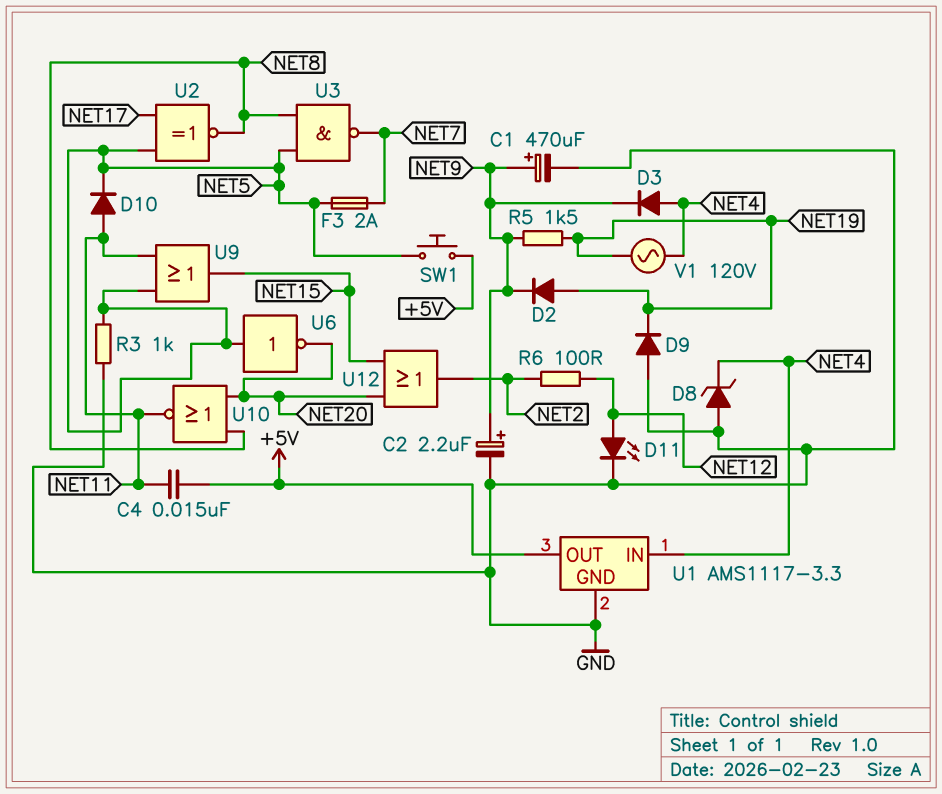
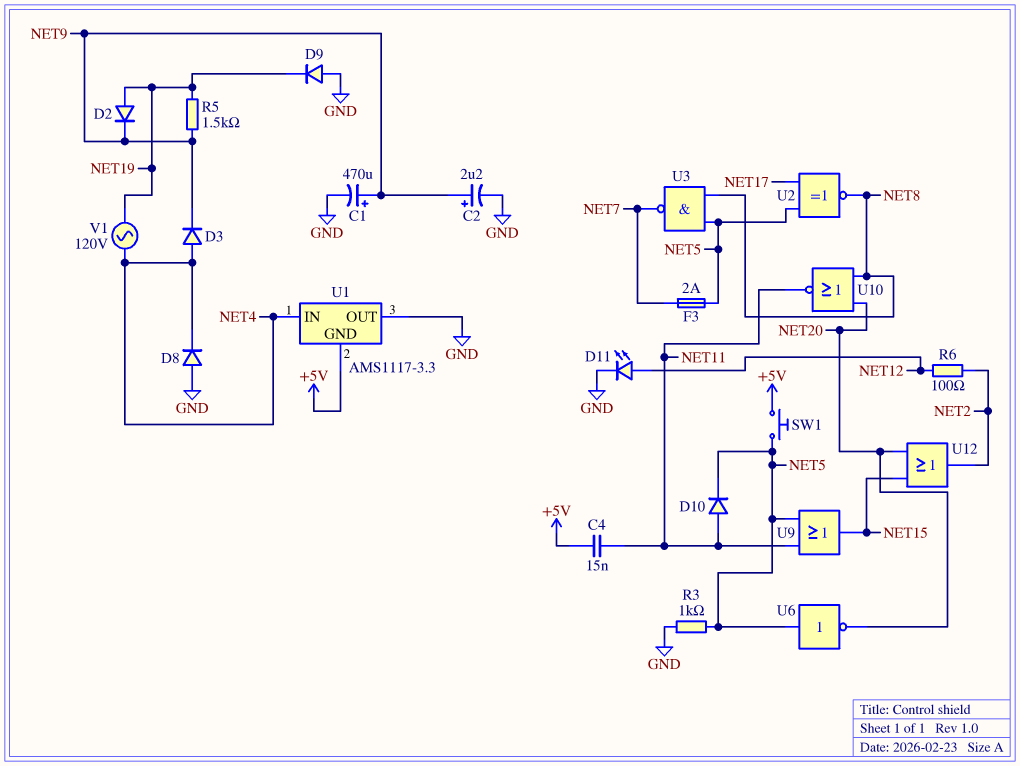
D8: zener (A GND, K NET4) -> diode (A GND, K NET4)
U1 pin GND: GND -> +5V
U1 pin OUT: +5V -> GND

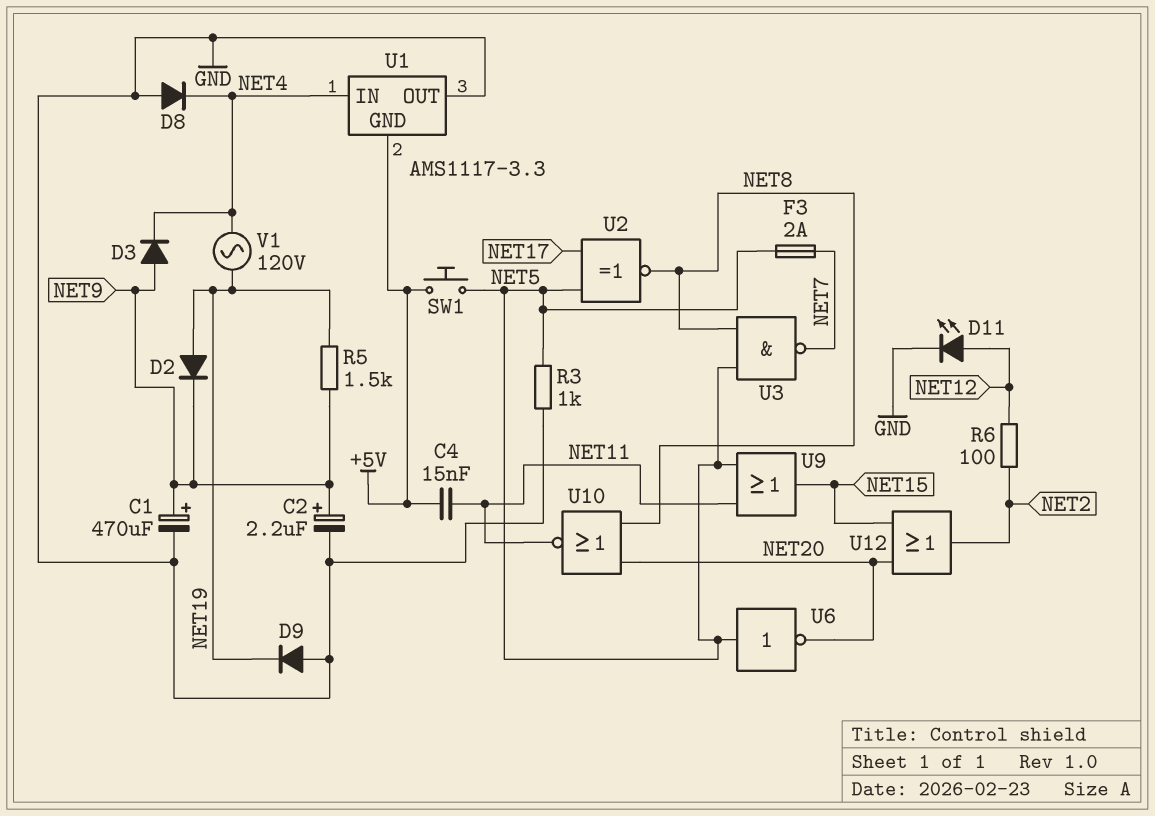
D3: diode (A NET4, K NET9) -> diode (A NET9, K NET4)
D10: diode (A NET11, K NET5) -> none

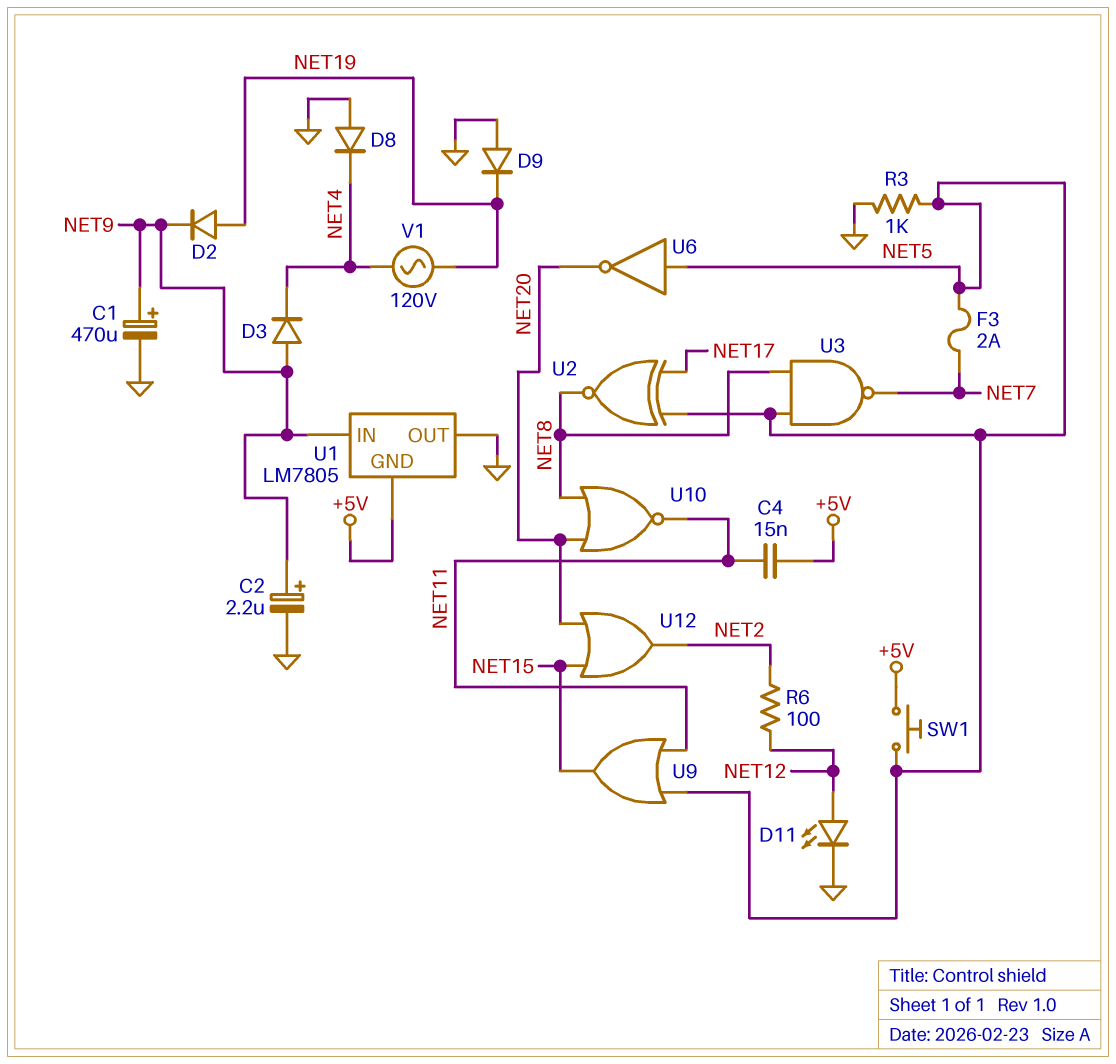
R5: 1.5k (NET9, NET19) -> none
U1: AMS1117-3.3 -> LM7805
U1 pin IN: NET4 -> NET9

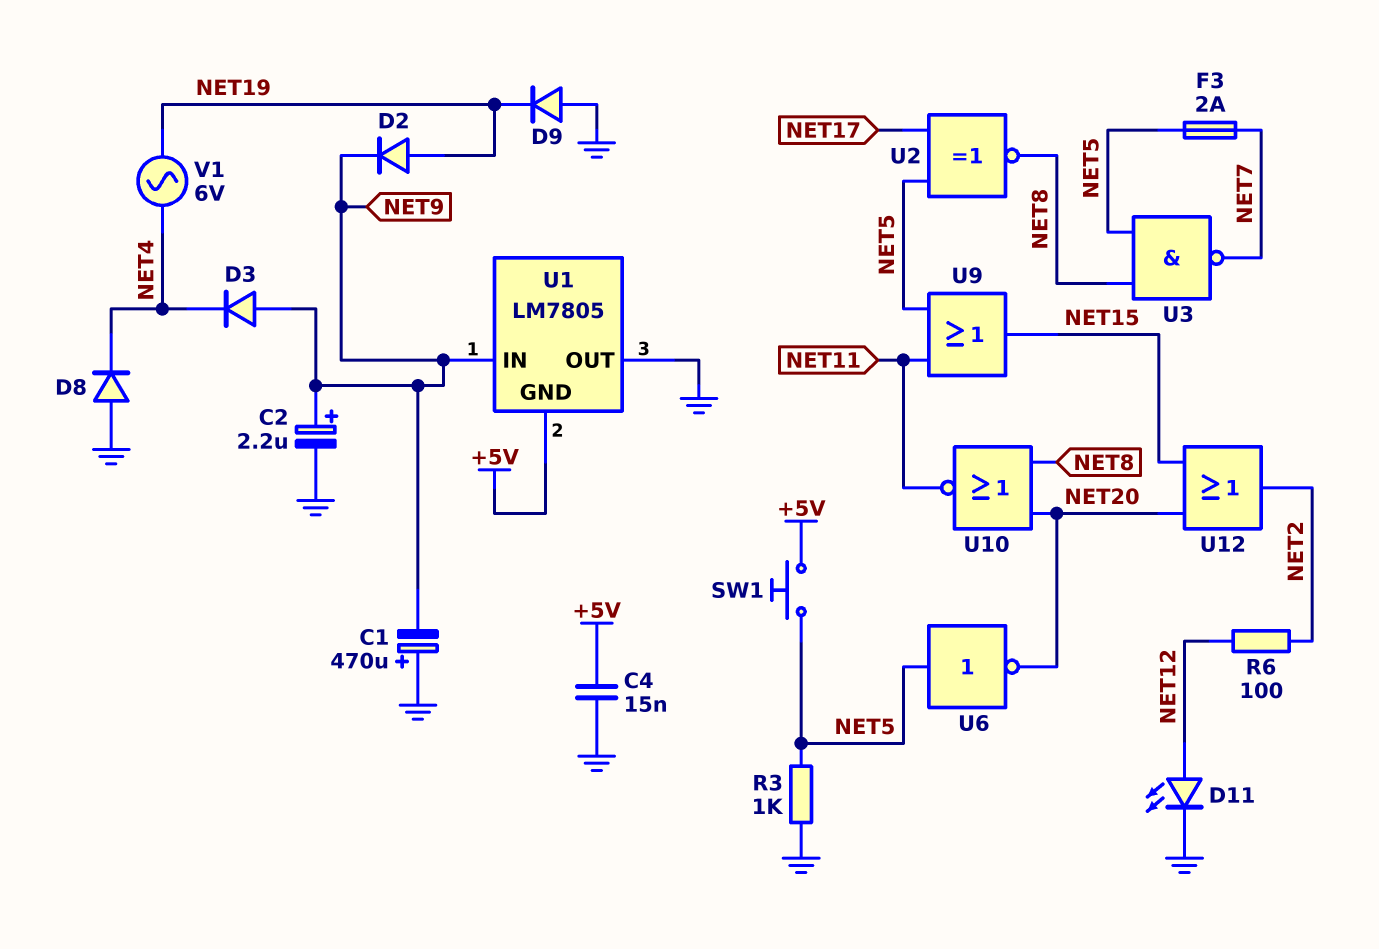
C1: 470uF (plus NET9, minus GND) -> 470uF (plus GND, minus NET9)
C4: 15nF (+5V, NET11) -> 15nF (+5V, GND)
V1: AC 120V (NET4, NET19) -> AC 6V (NET4, NET19)

